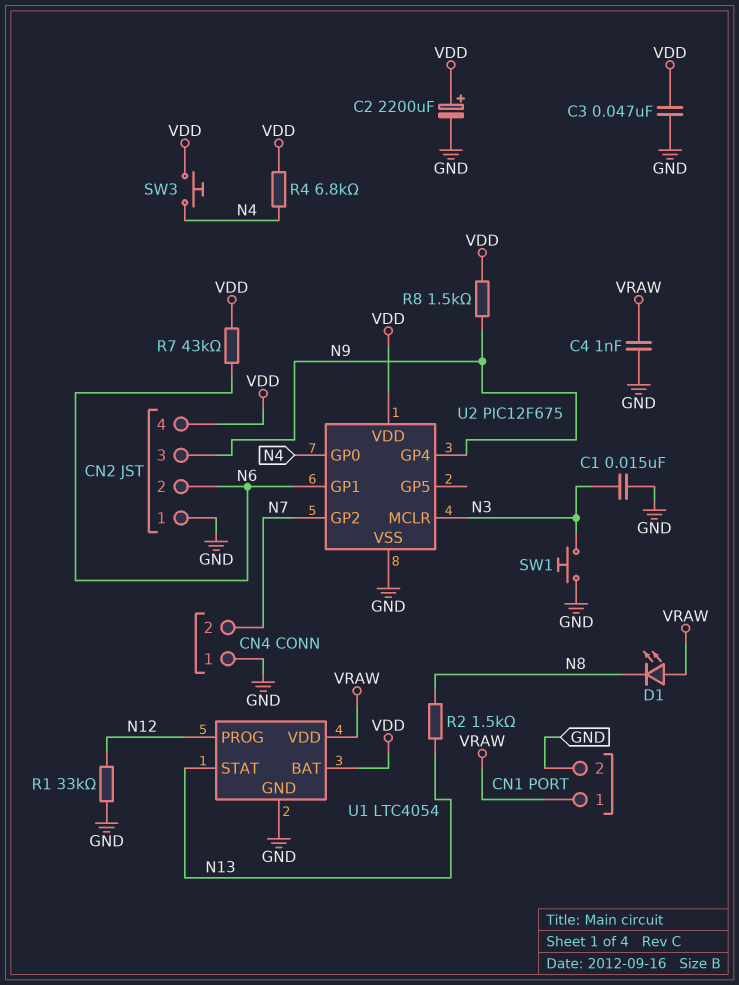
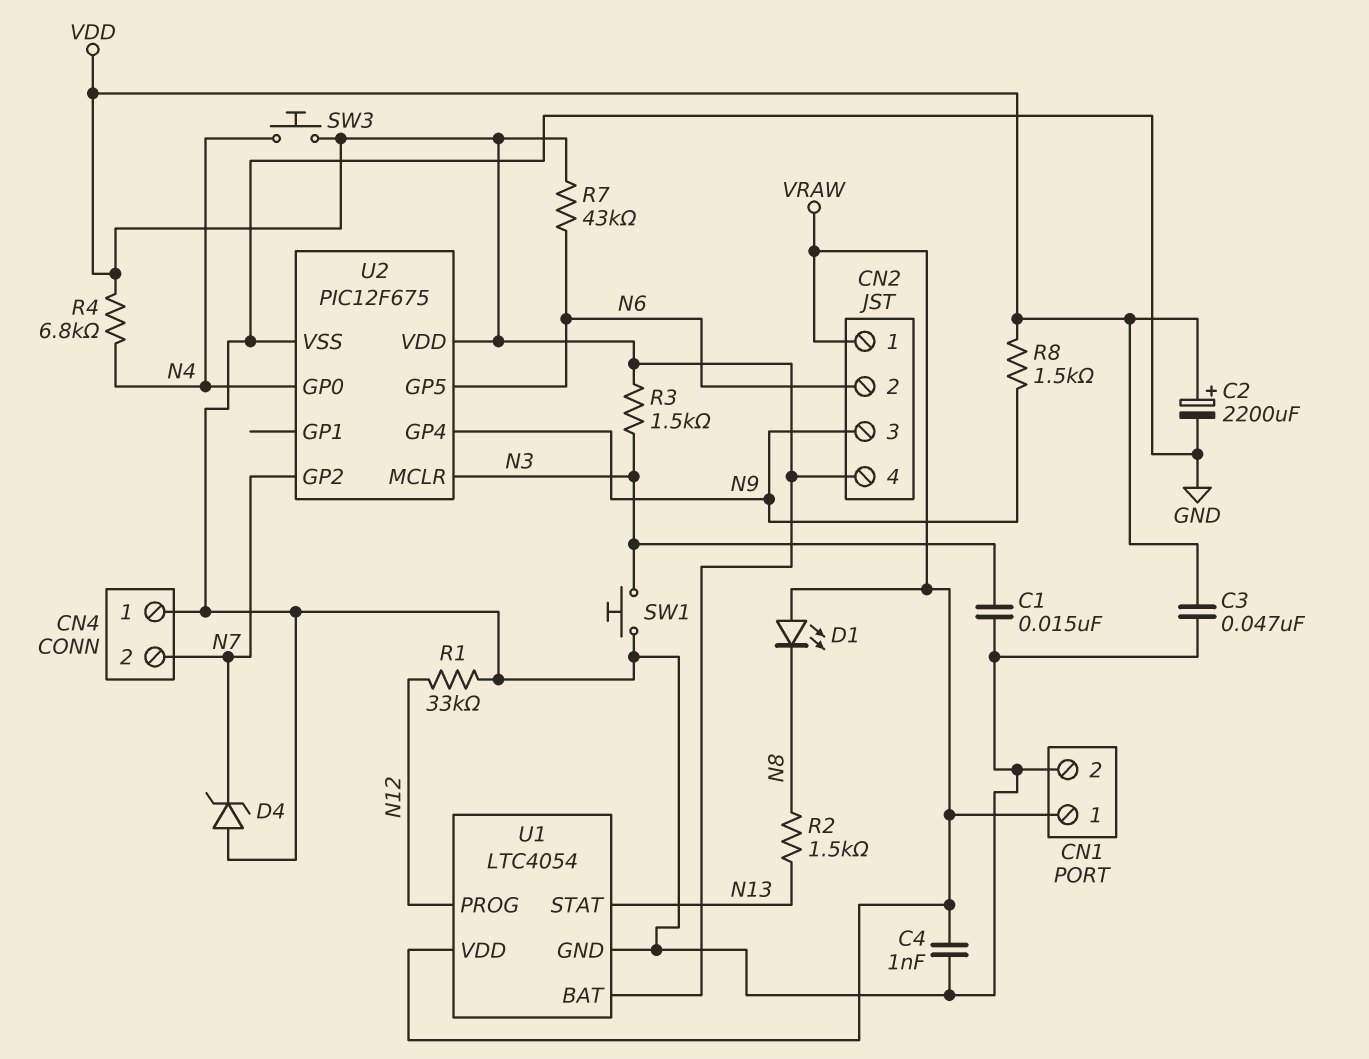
CN2 pin 1: GND -> VRAW
D4: none -> zener (A GND, K N7)
R3: none -> 1.5k (N3, VDD)
U2 pin GP1: N6 -> none
U2 pin GP5: none -> N6

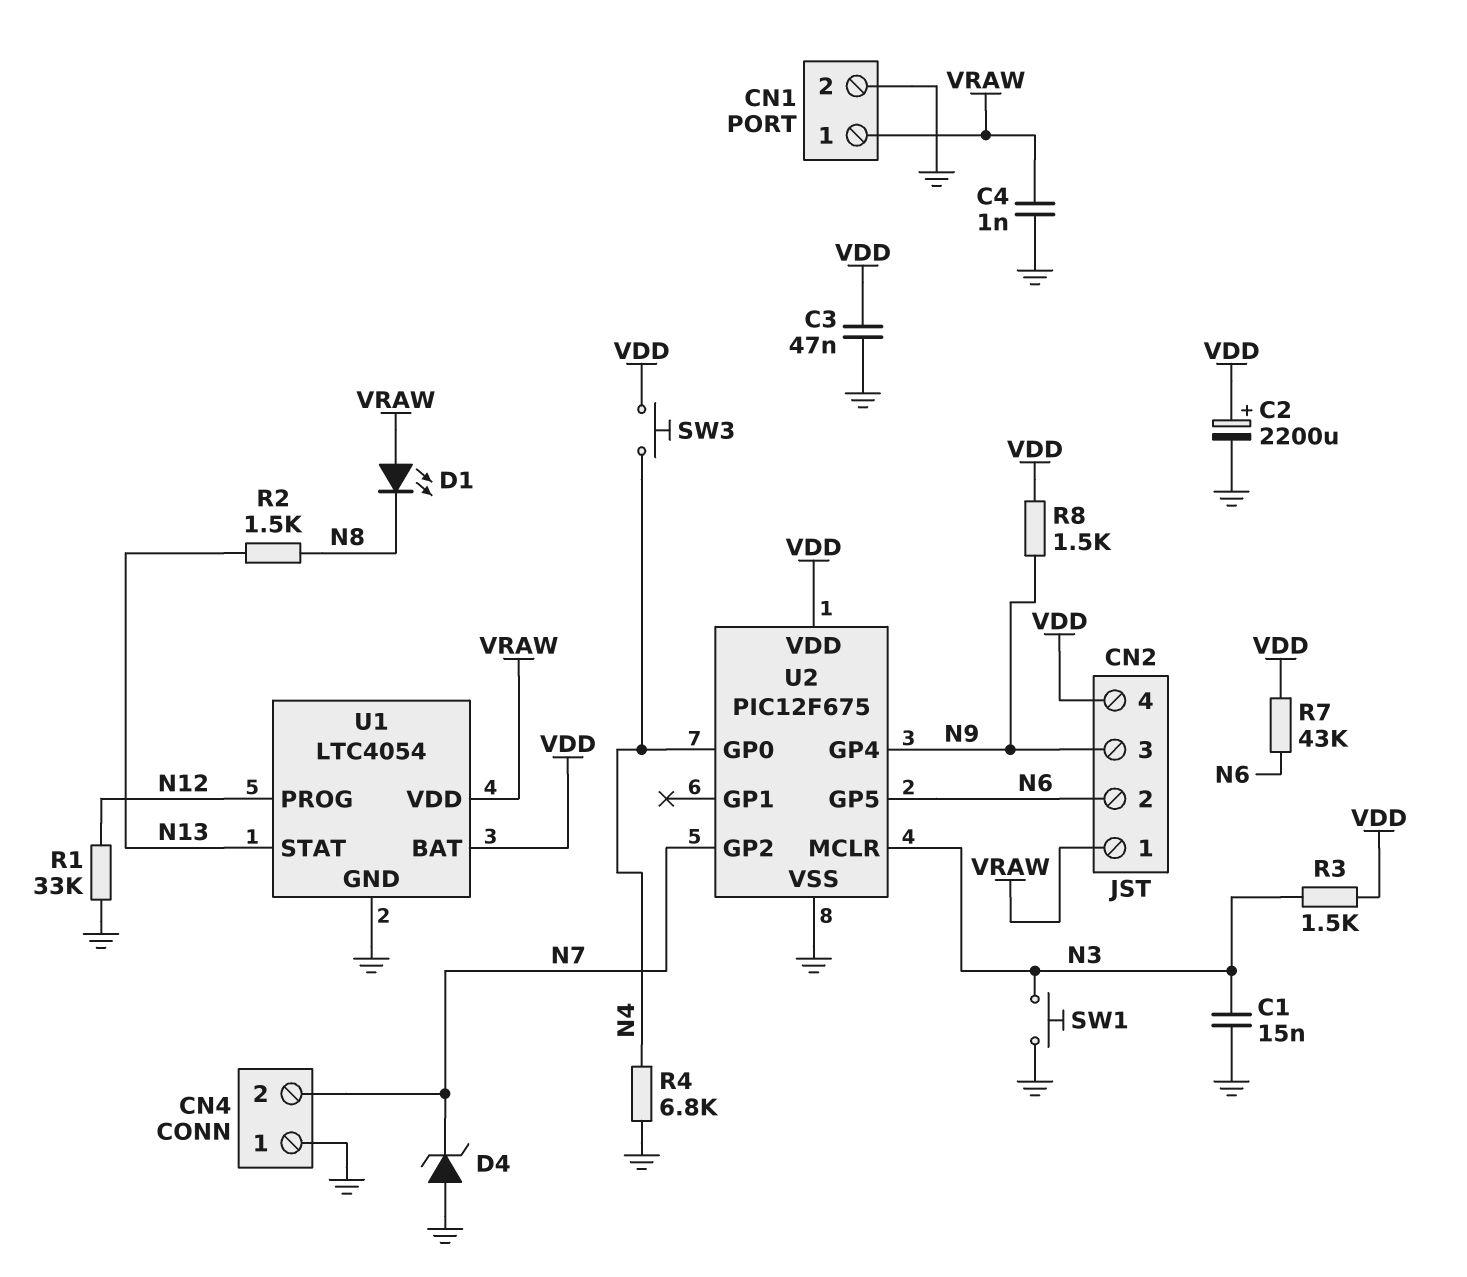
R4: 6.8k (N4, VDD) -> 6.8k (GND, N4)

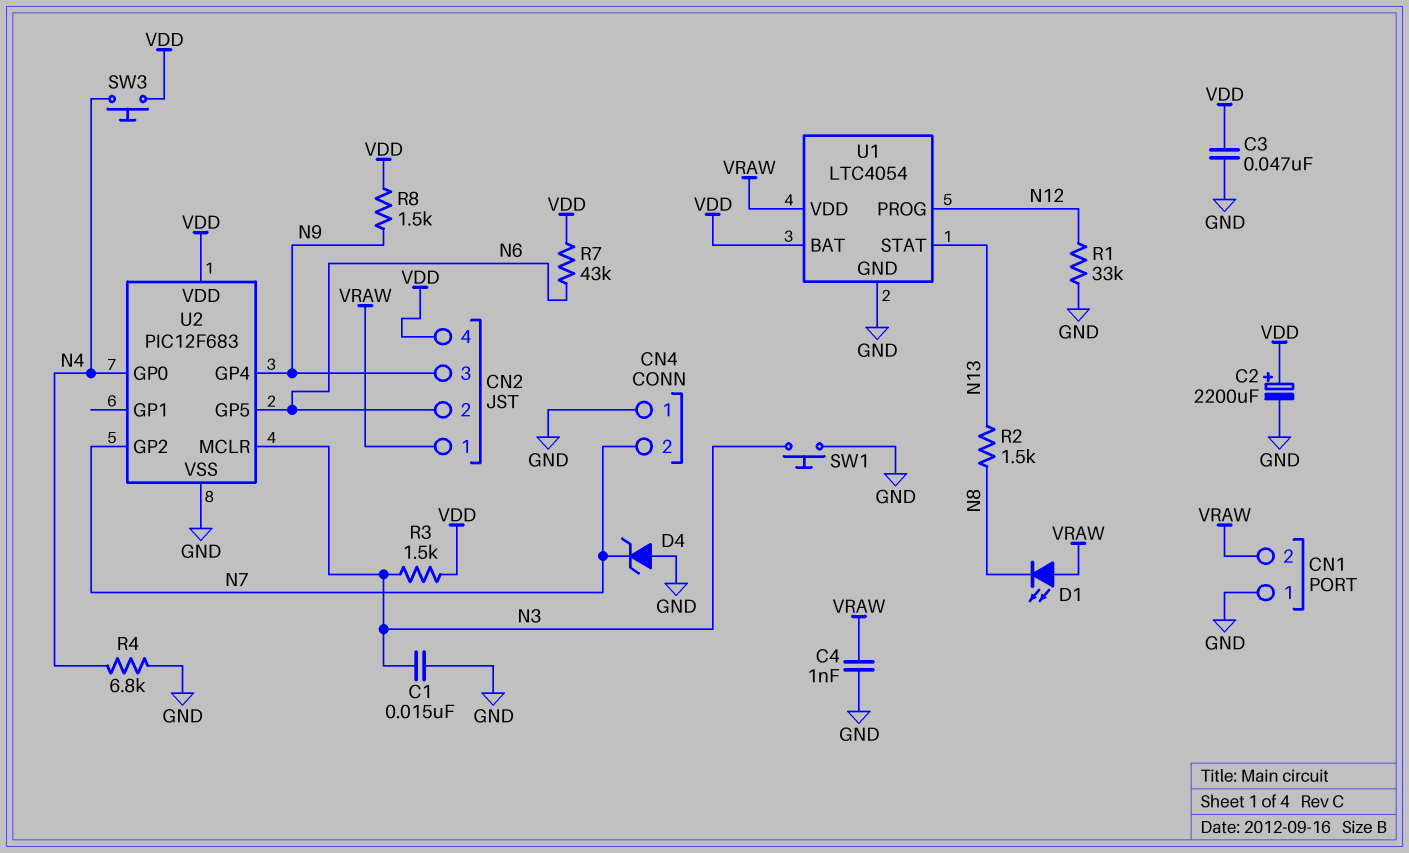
CN1 pin 1: VRAW -> GND
CN1 pin 2: GND -> VRAW
U2: PIC12F675 -> PIC12F683

